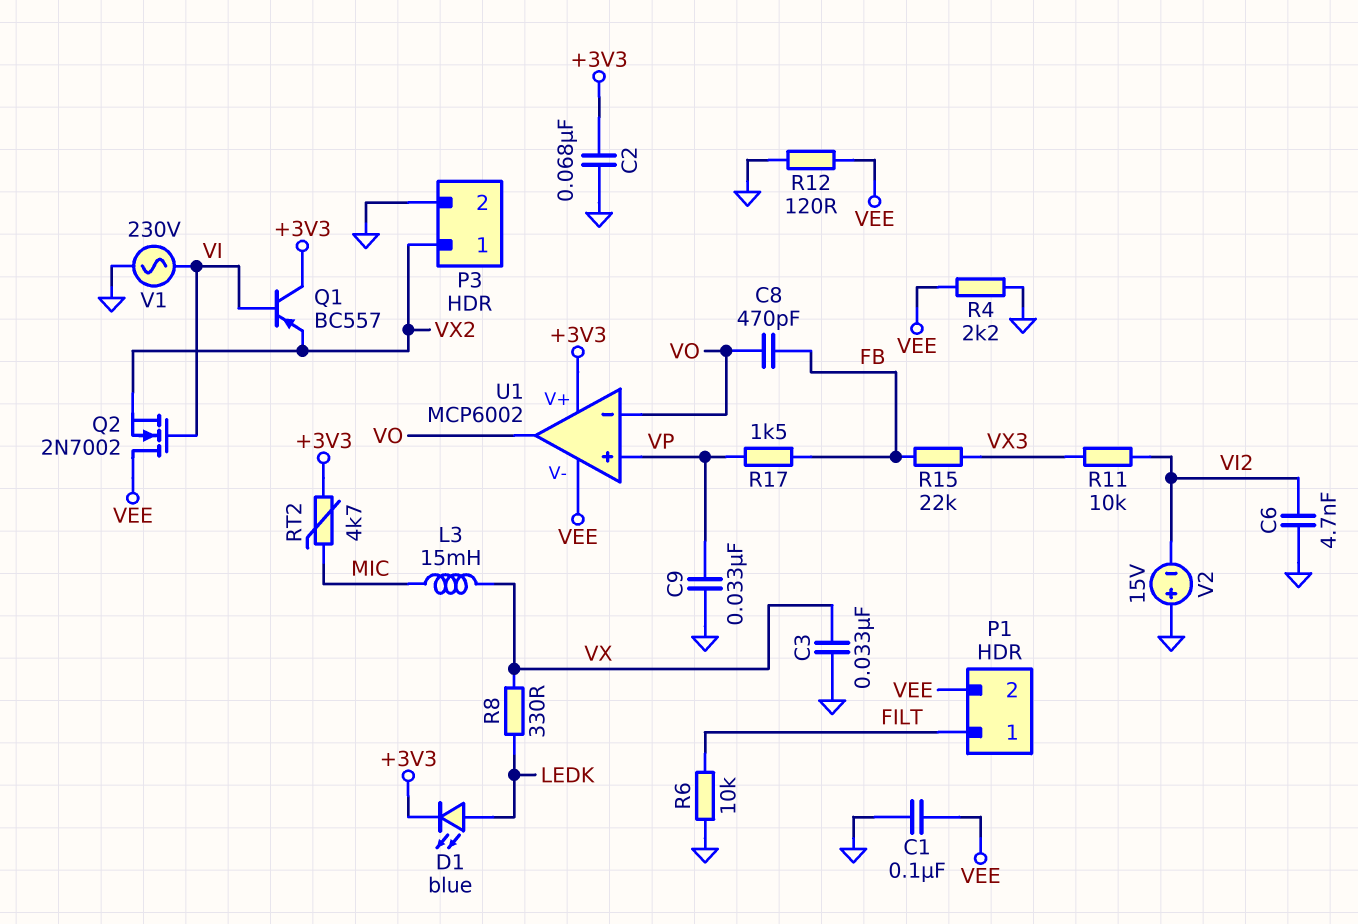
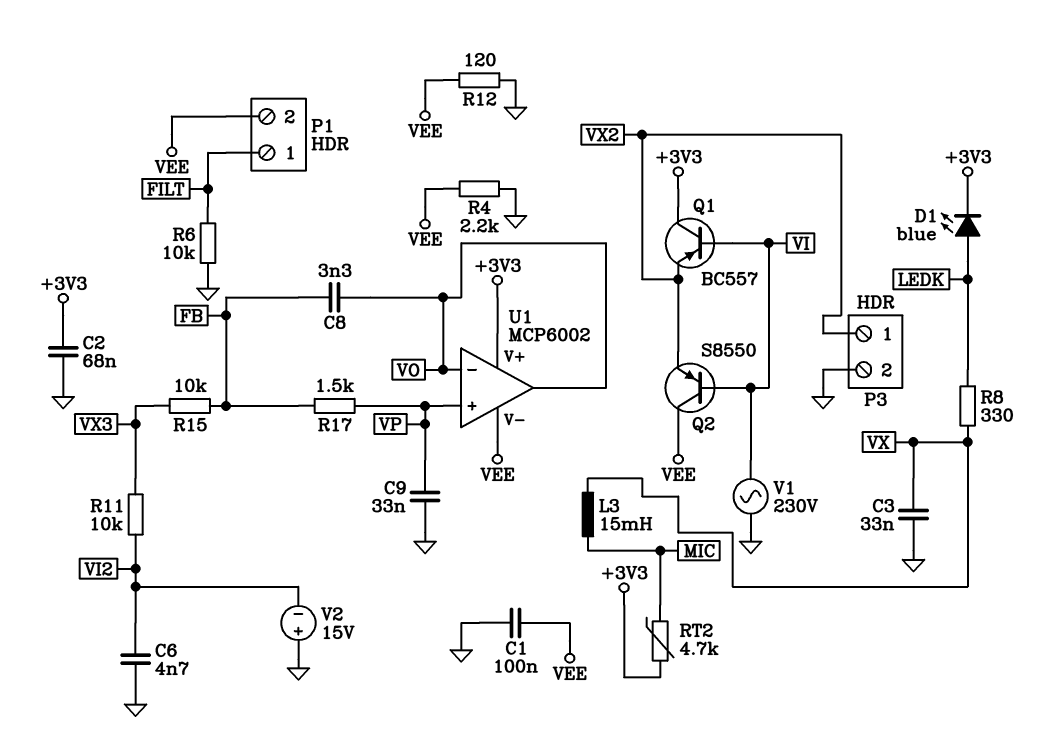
C8: 470pF (FB, VO) -> 3.3nF (FB, VO)
Q2: NMOS 2N7002 (G VI, D VEE, S VX2) -> PNP S8550 (B VI, C VEE, E VX2)
R15: 22k (FB, VX3) -> 10k (FB, VX3)

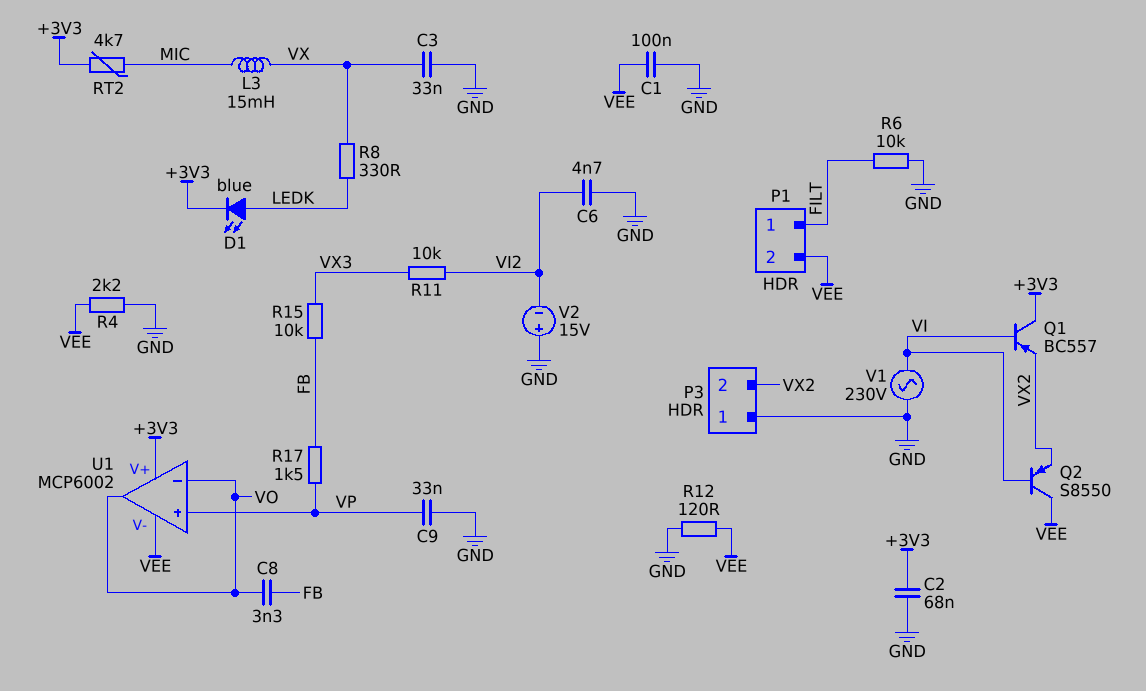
P3 pin 1: VX2 -> GND
P3 pin 2: GND -> VX2

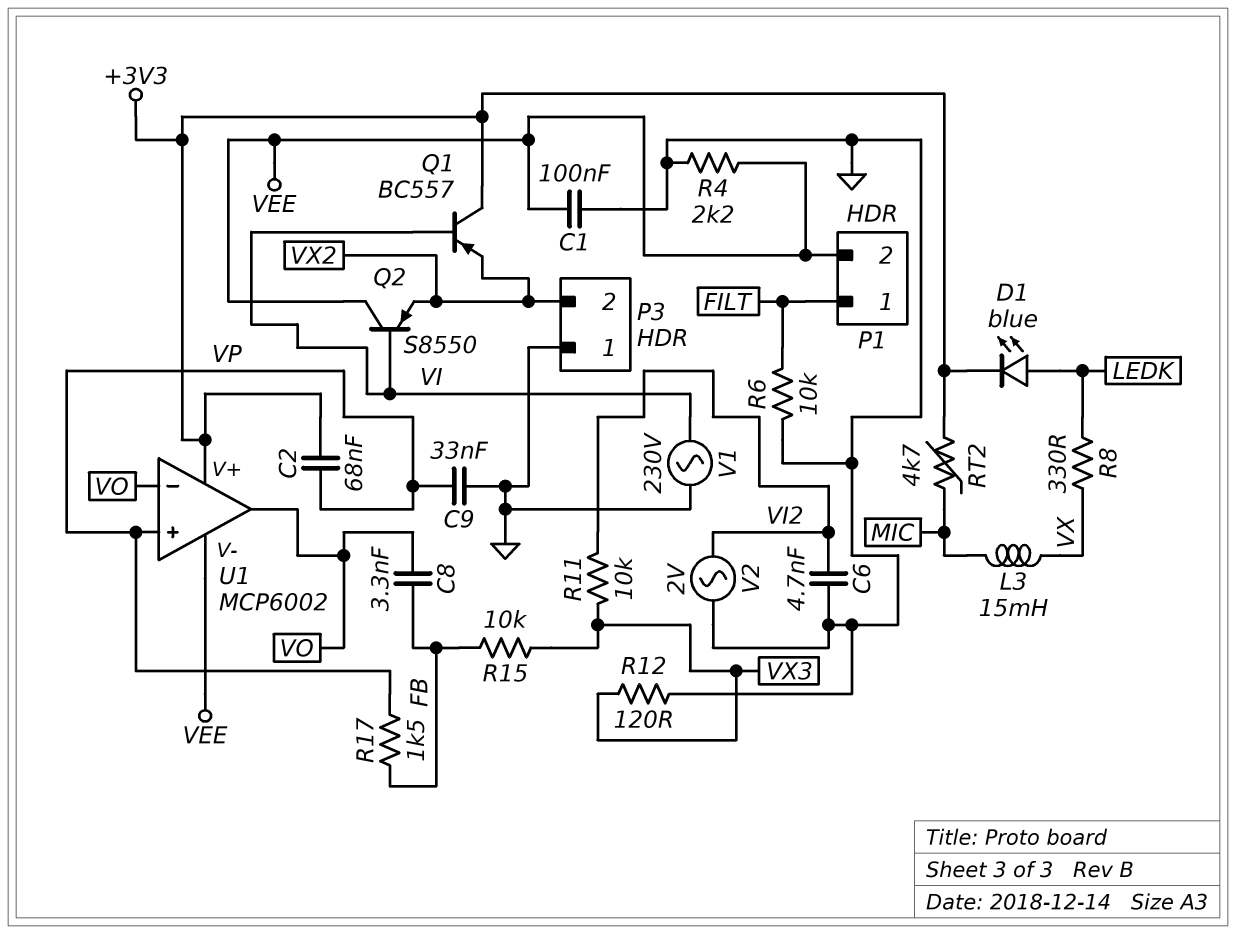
C2: 68nF (+3V3, GND) -> 68nF (+3V3, VP)
C3: 33nF (GND, VX) -> none
R12: 120 (GND, VEE) -> 120 (GND, VX3)
V2: 15V (plus GND, minus VI2) -> AC 2V (GND, VI2)

